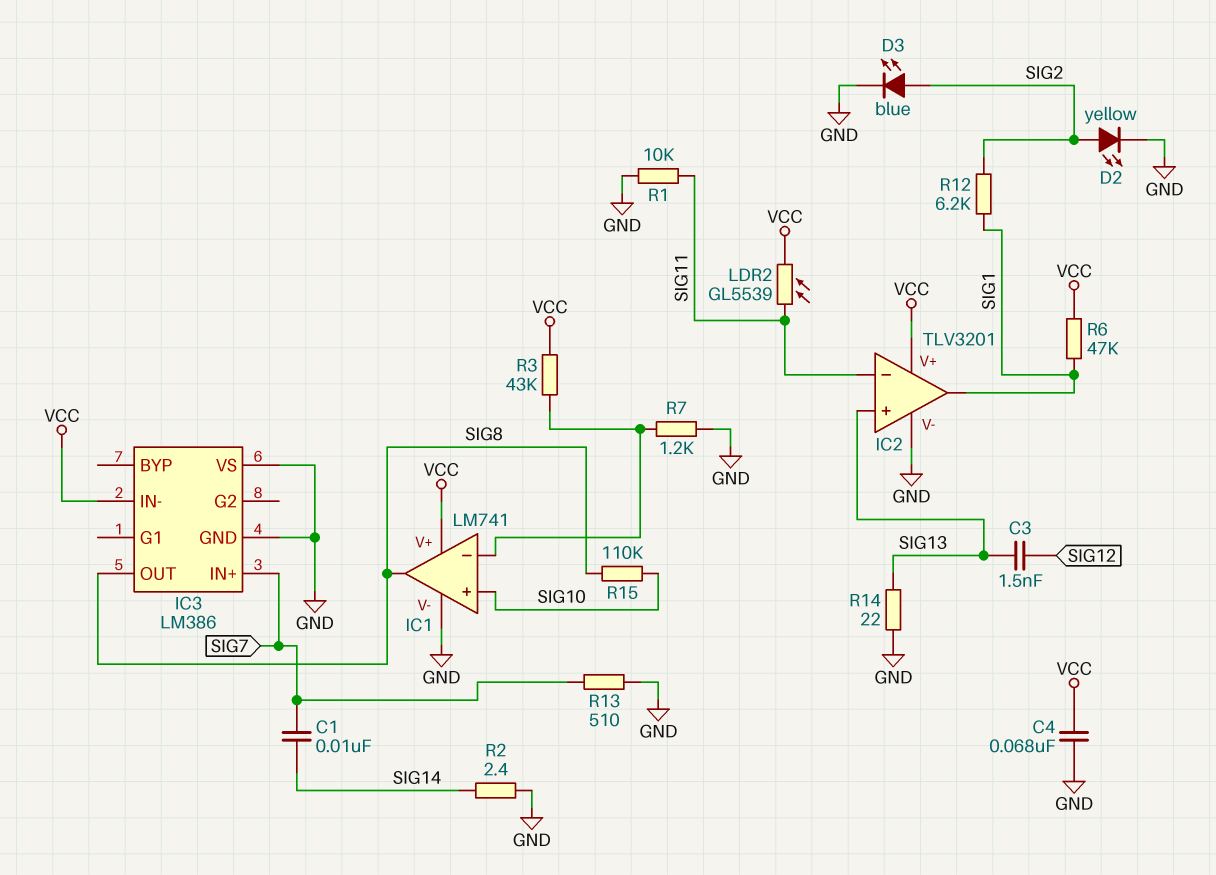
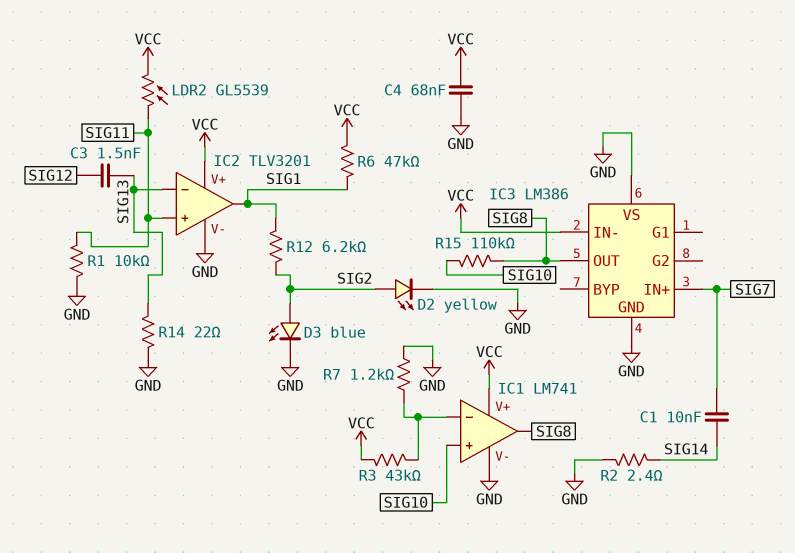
IC2 pin in+: SIG13 -> SIG11
IC2 pin in-: SIG11 -> SIG13
R13: 510 (GND, SIG7) -> none

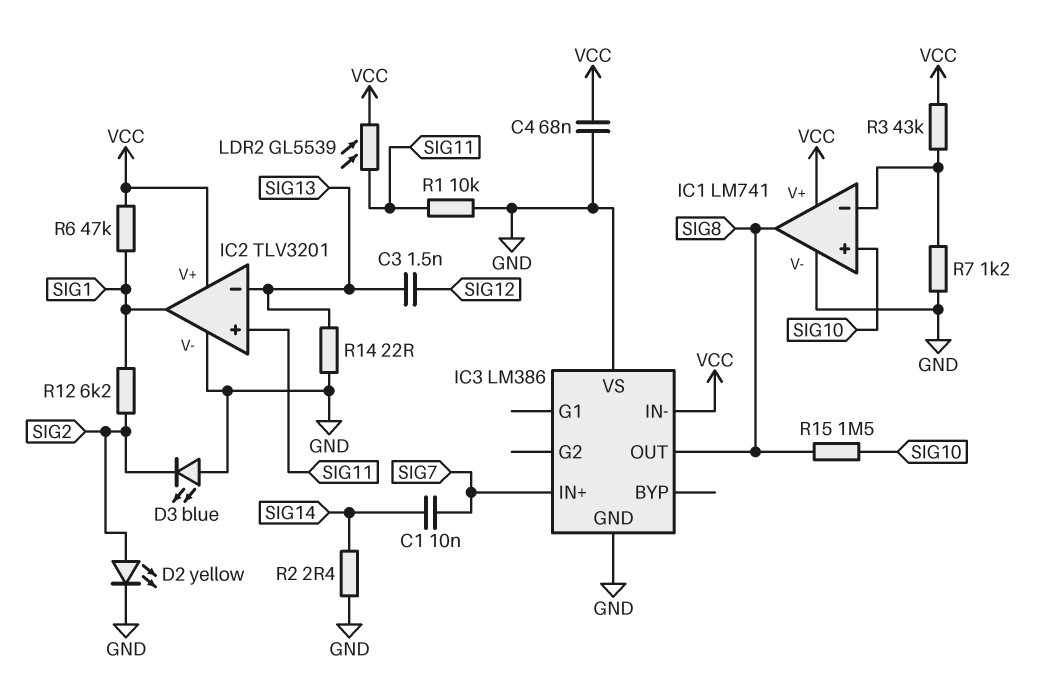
D3: LED blue (A SIG2, K GND) -> LED blue (A GND, K SIG2)
R15: 110k (SIG8, SIG10) -> 1.5M (SIG8, SIG10)

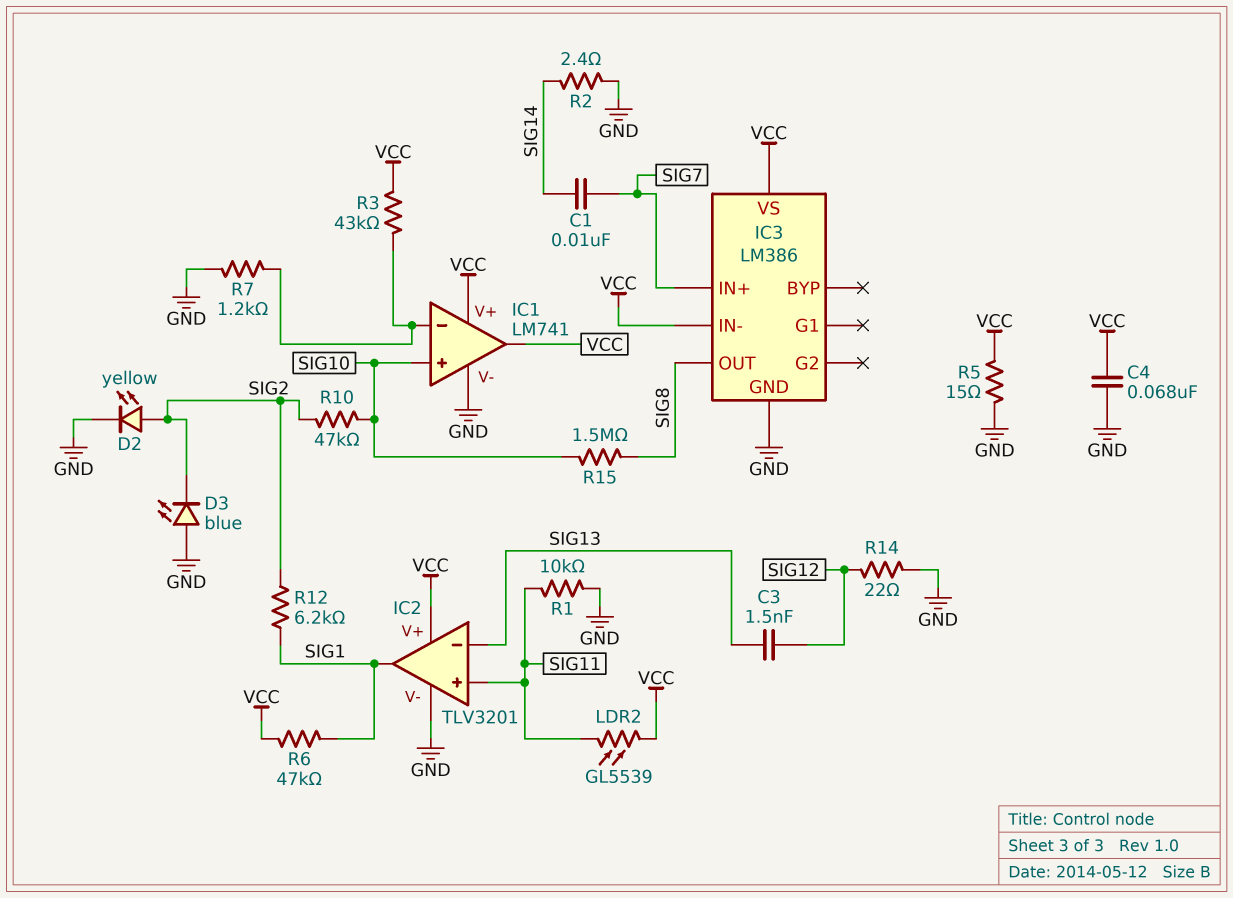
IC1 pin out: SIG8 -> VCC
IC3 pin VS: GND -> VCC
R5: none -> 15 (GND, VCC)
R10: none -> 47k (SIG2, SIG10)
R14: 22 (GND, SIG13) -> 22 (GND, SIG12)

